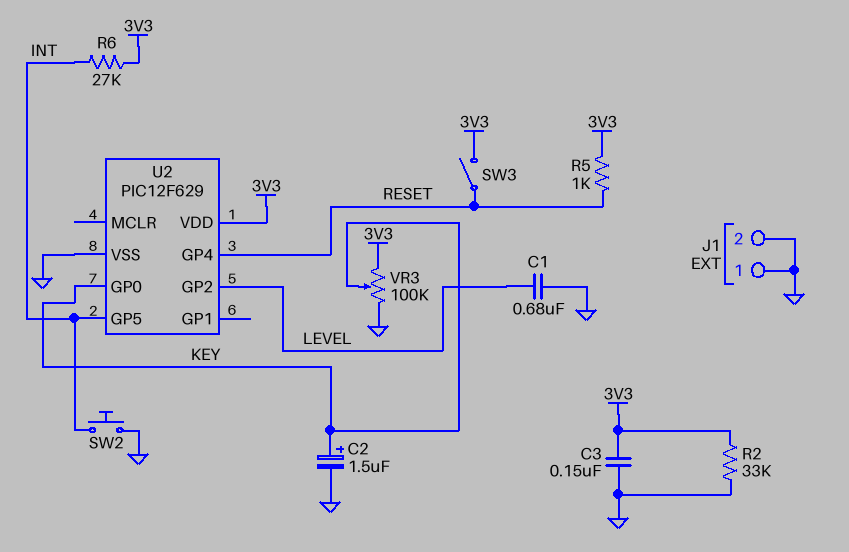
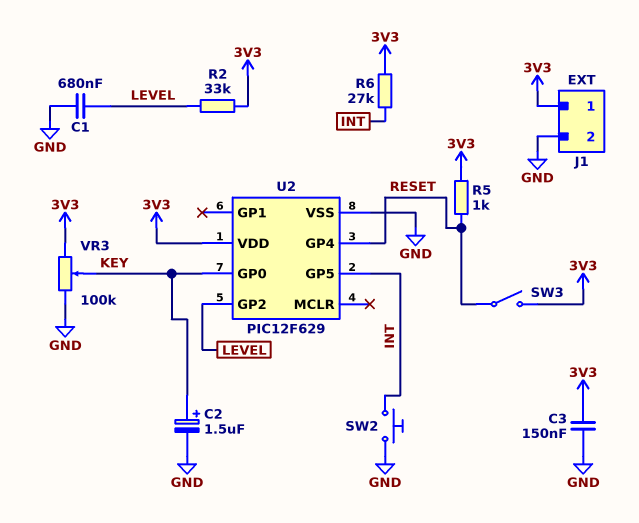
J1 pin 1: GND -> 3V3
R2: 33k (3V3, GND) -> 33k (3V3, LEVEL)

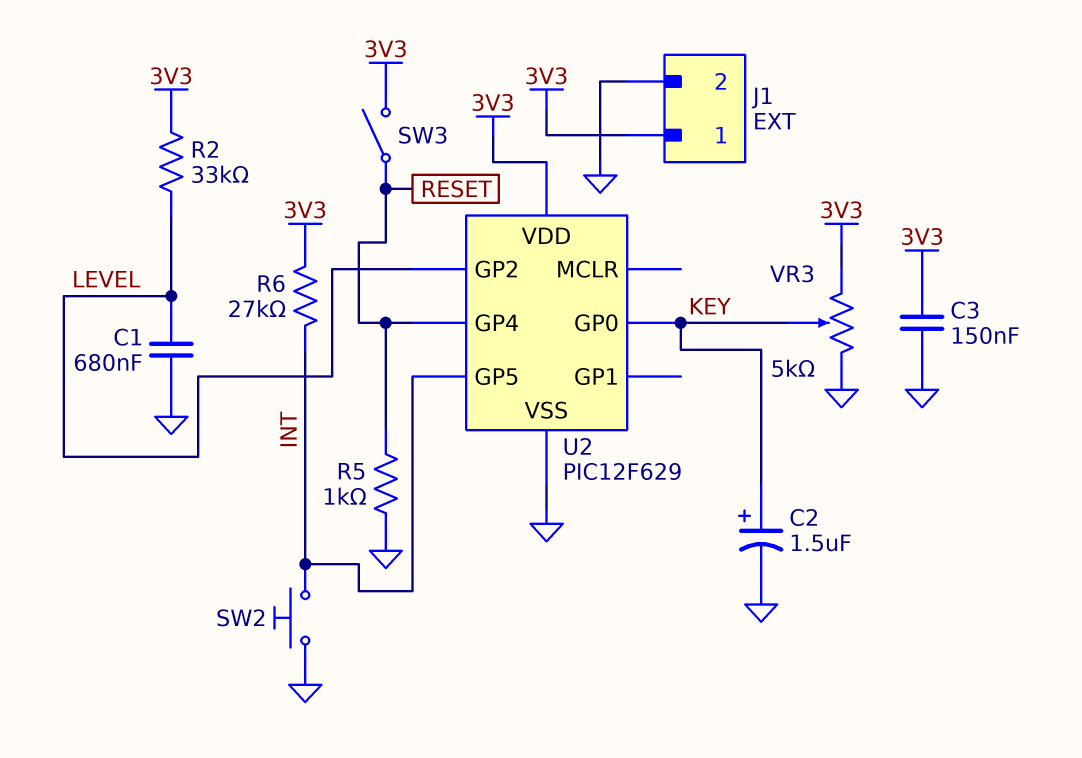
R5: 1k (3V3, RESET) -> 1k (GND, RESET)
VR3: 100k (3V3, GND, wiper KEY) -> 5k (3V3, GND, wiper KEY)

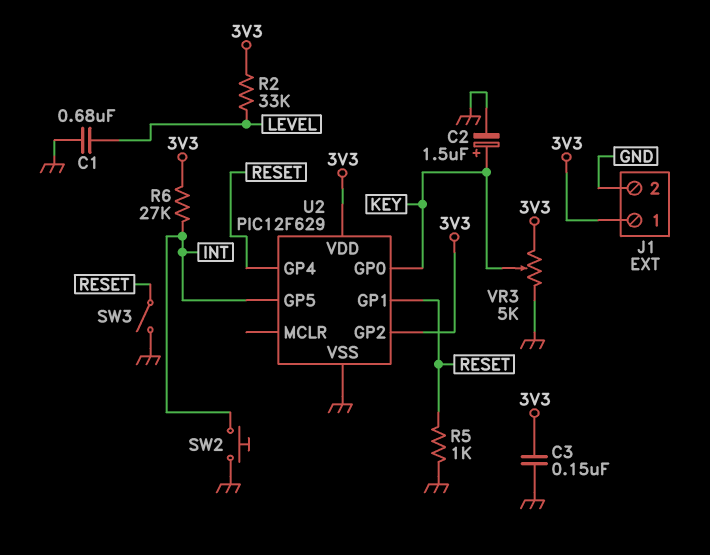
SW3: switch (3V3, RESET) -> switch (GND, RESET)
U2 pin GP1: none -> RESET
U2 pin GP2: LEVEL -> 3V3

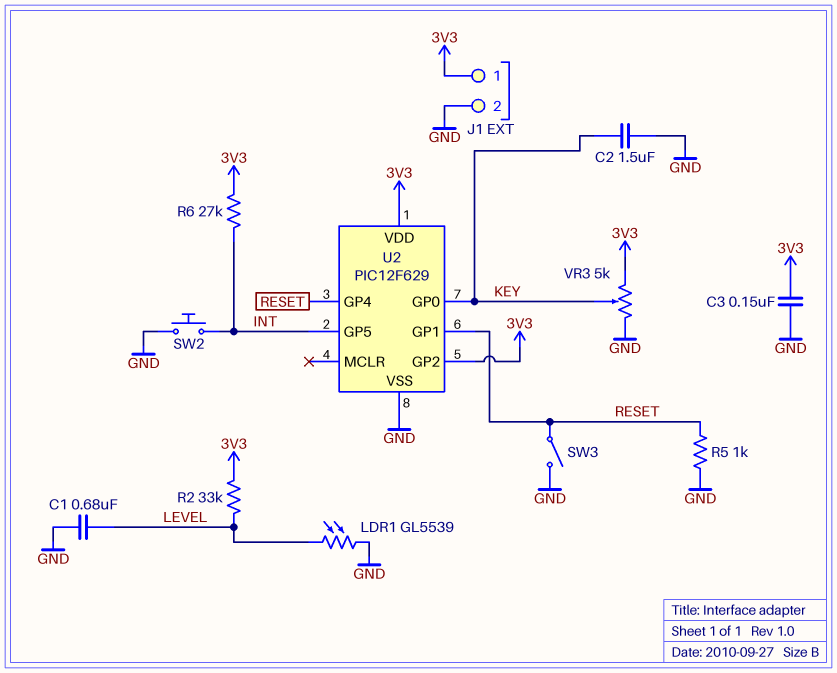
C2: 1.5uF (plus KEY, minus GND) -> 1.5uF (GND, KEY)
LDR1: none -> GL5539 (GND, LEVEL)

